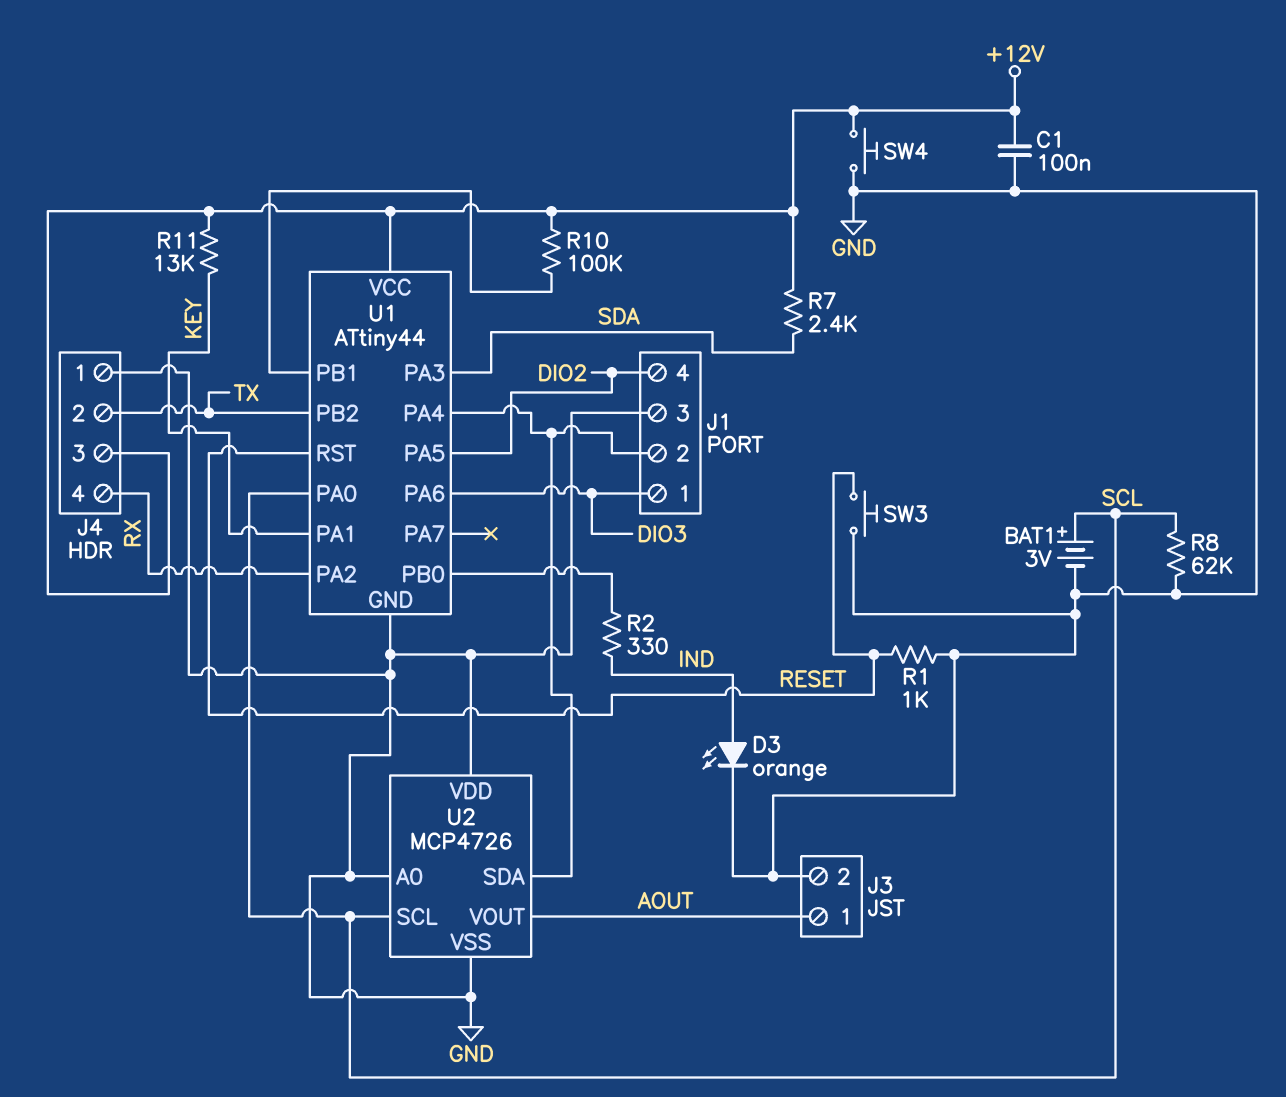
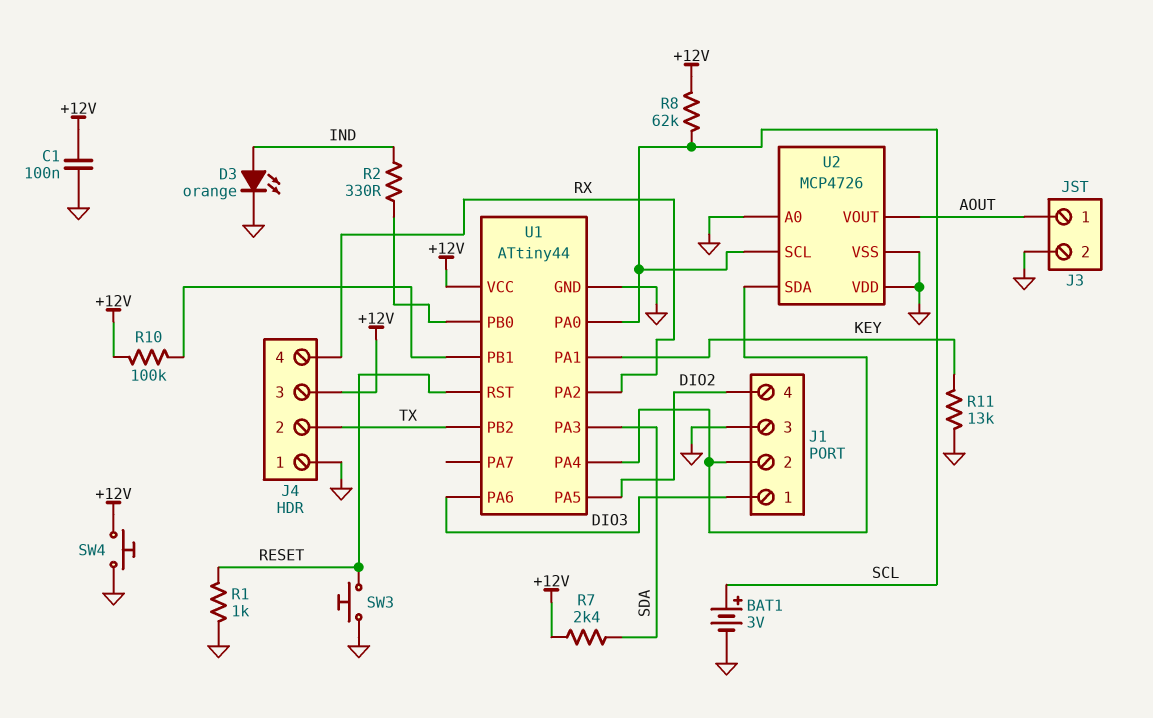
R8: 62k (GND, SCL) -> 62k (+12V, SCL)
R11: 13k (+12V, KEY) -> 13k (GND, KEY)

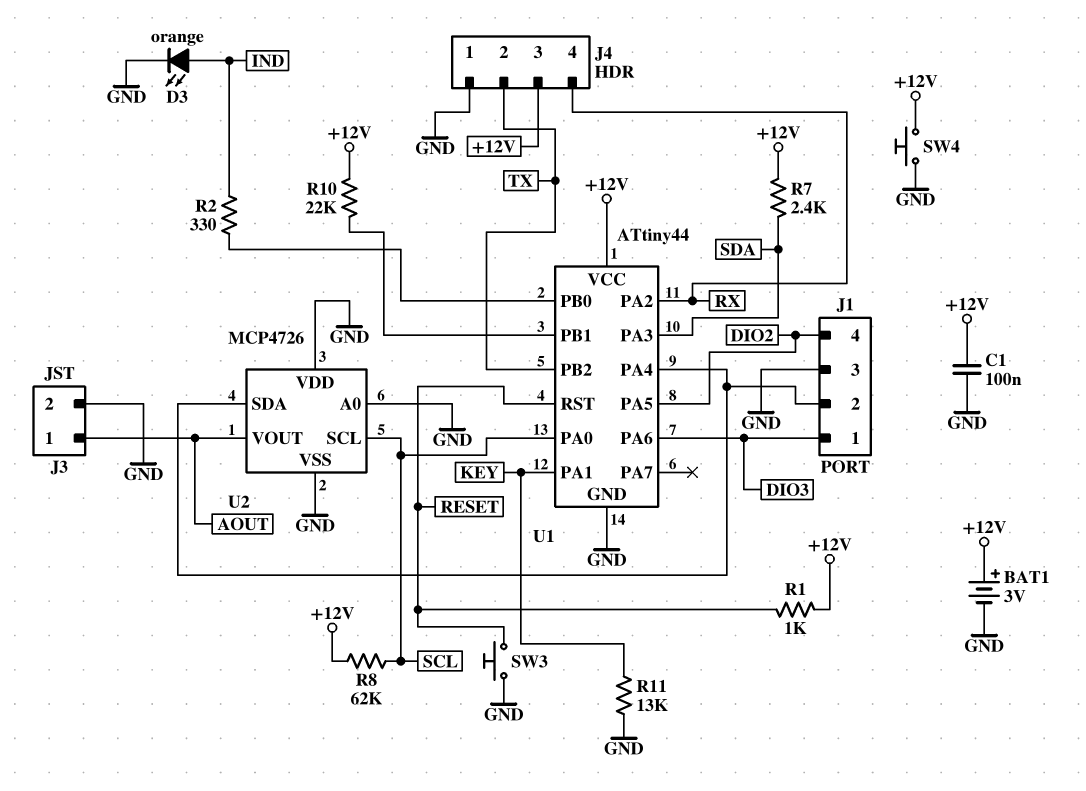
BAT1: 3V (plus SCL, minus GND) -> 3V (plus +12V, minus GND)
R1: 1k (GND, RESET) -> 1k (+12V, RESET)
R10: 100k (+12V, U1/PB1) -> 22k (+12V, U1/PB1)

